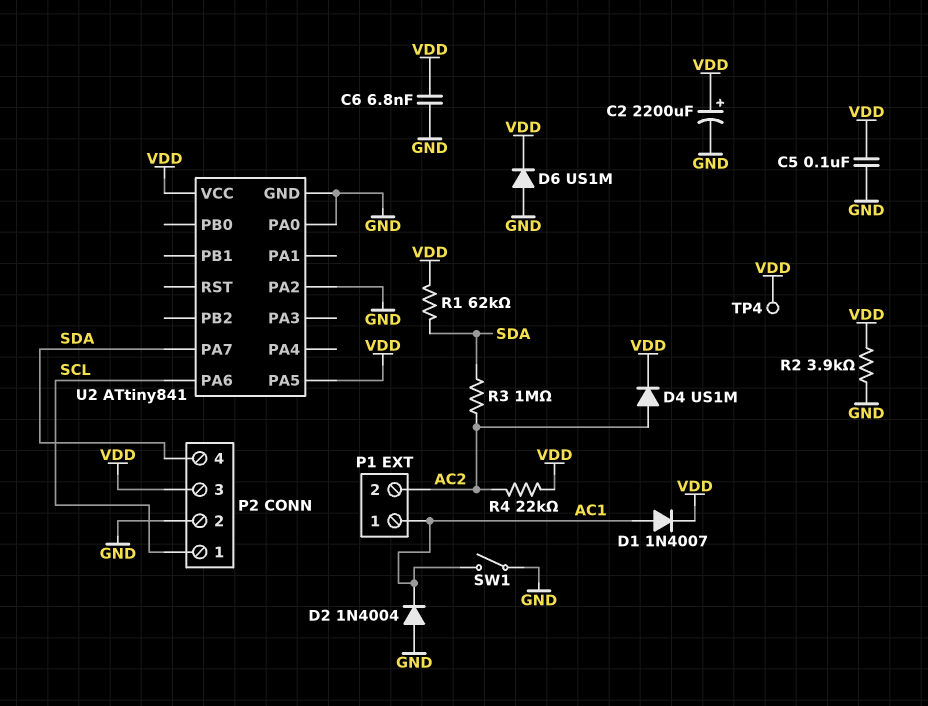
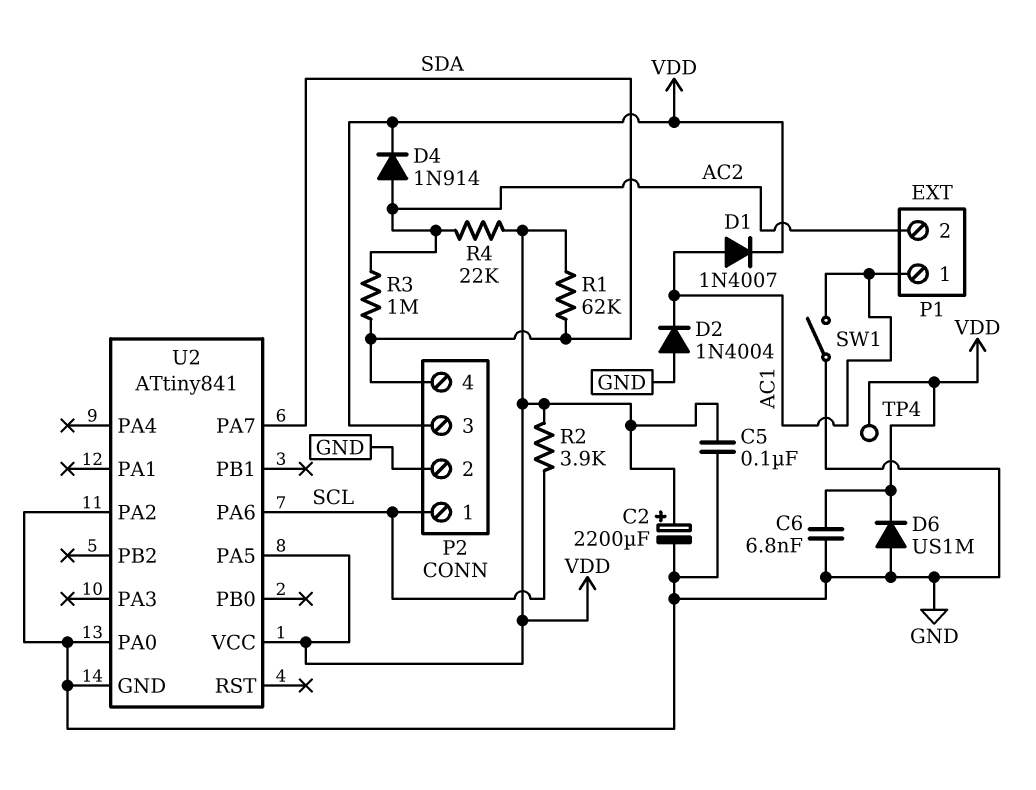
D4: diode US1M (A AC2, K VDD) -> diode 1N914 (A AC2, K VDD)
R2: 3.9k (GND, VDD) -> 3.9k (SCL, VDD)

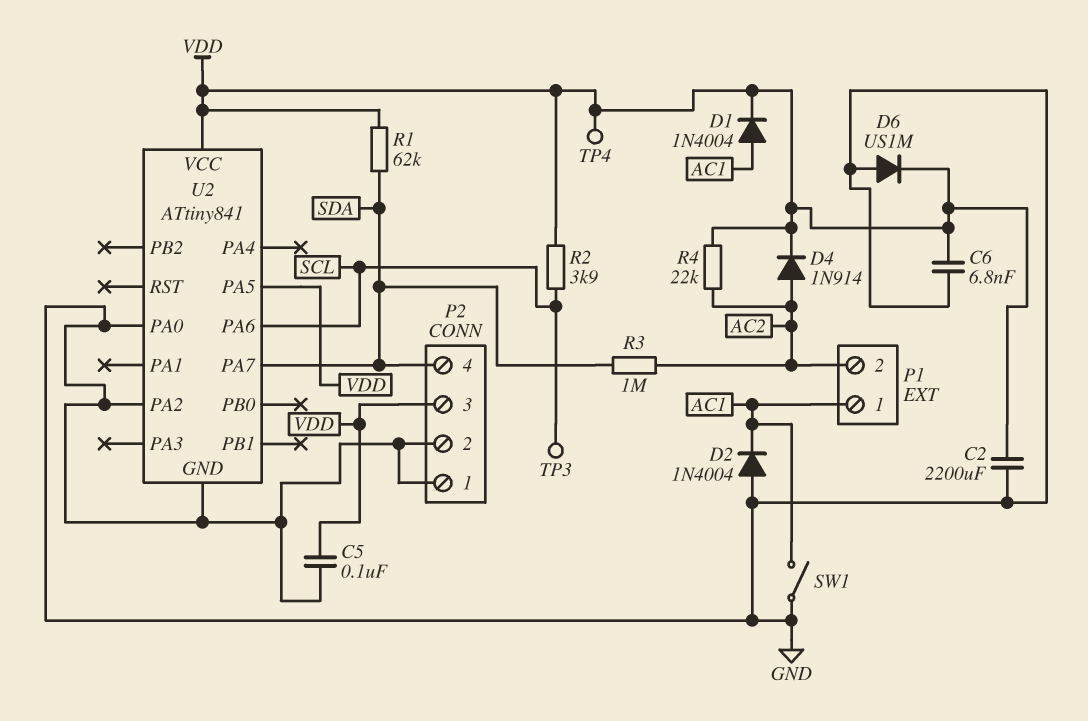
C2: 2200uF (plus VDD, minus GND) -> 2200uF (GND, VDD)
D1: diode 1N4007 (A AC1, K VDD) -> diode 1N4004 (A AC1, K VDD)
P2 pin 1: SCL -> GND
TP3: none -> test point (SCL)

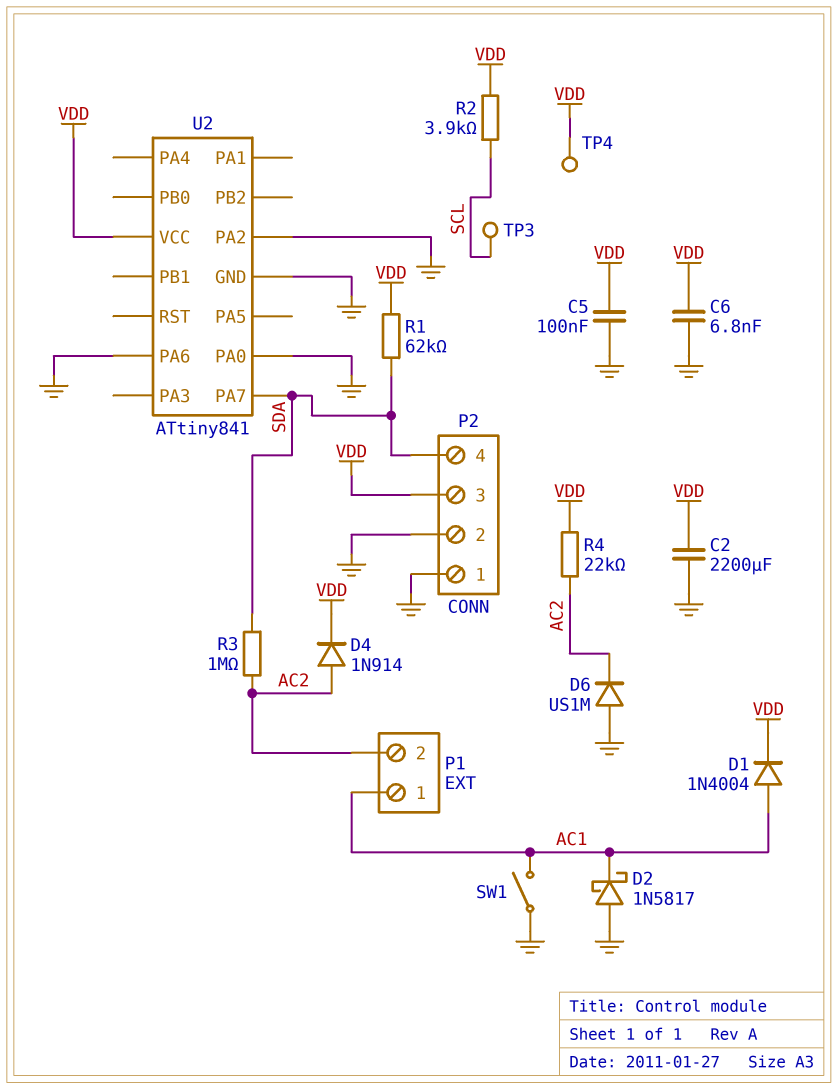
D2: diode 1N4004 (A GND, K AC1) -> schottky 1N5817 (A GND, K AC1)
D6: diode US1M (A GND, K VDD) -> diode US1M (A GND, K AC2)
U2 pin PA5: VDD -> none
U2 pin PA6: SCL -> GND

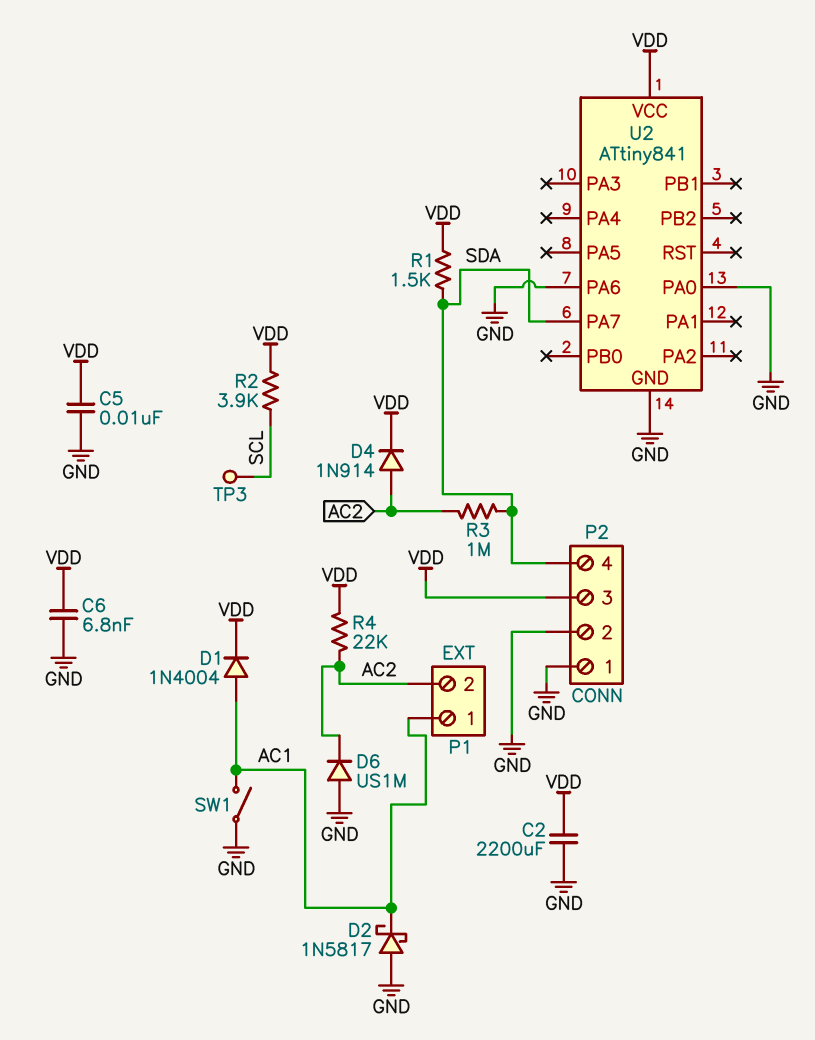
C5: 100nF (GND, VDD) -> 10nF (GND, VDD)
R1: 62k (SDA, VDD) -> 1.5k (SDA, VDD)
TP4: test point (VDD) -> none
U2 pin PA2: GND -> none

